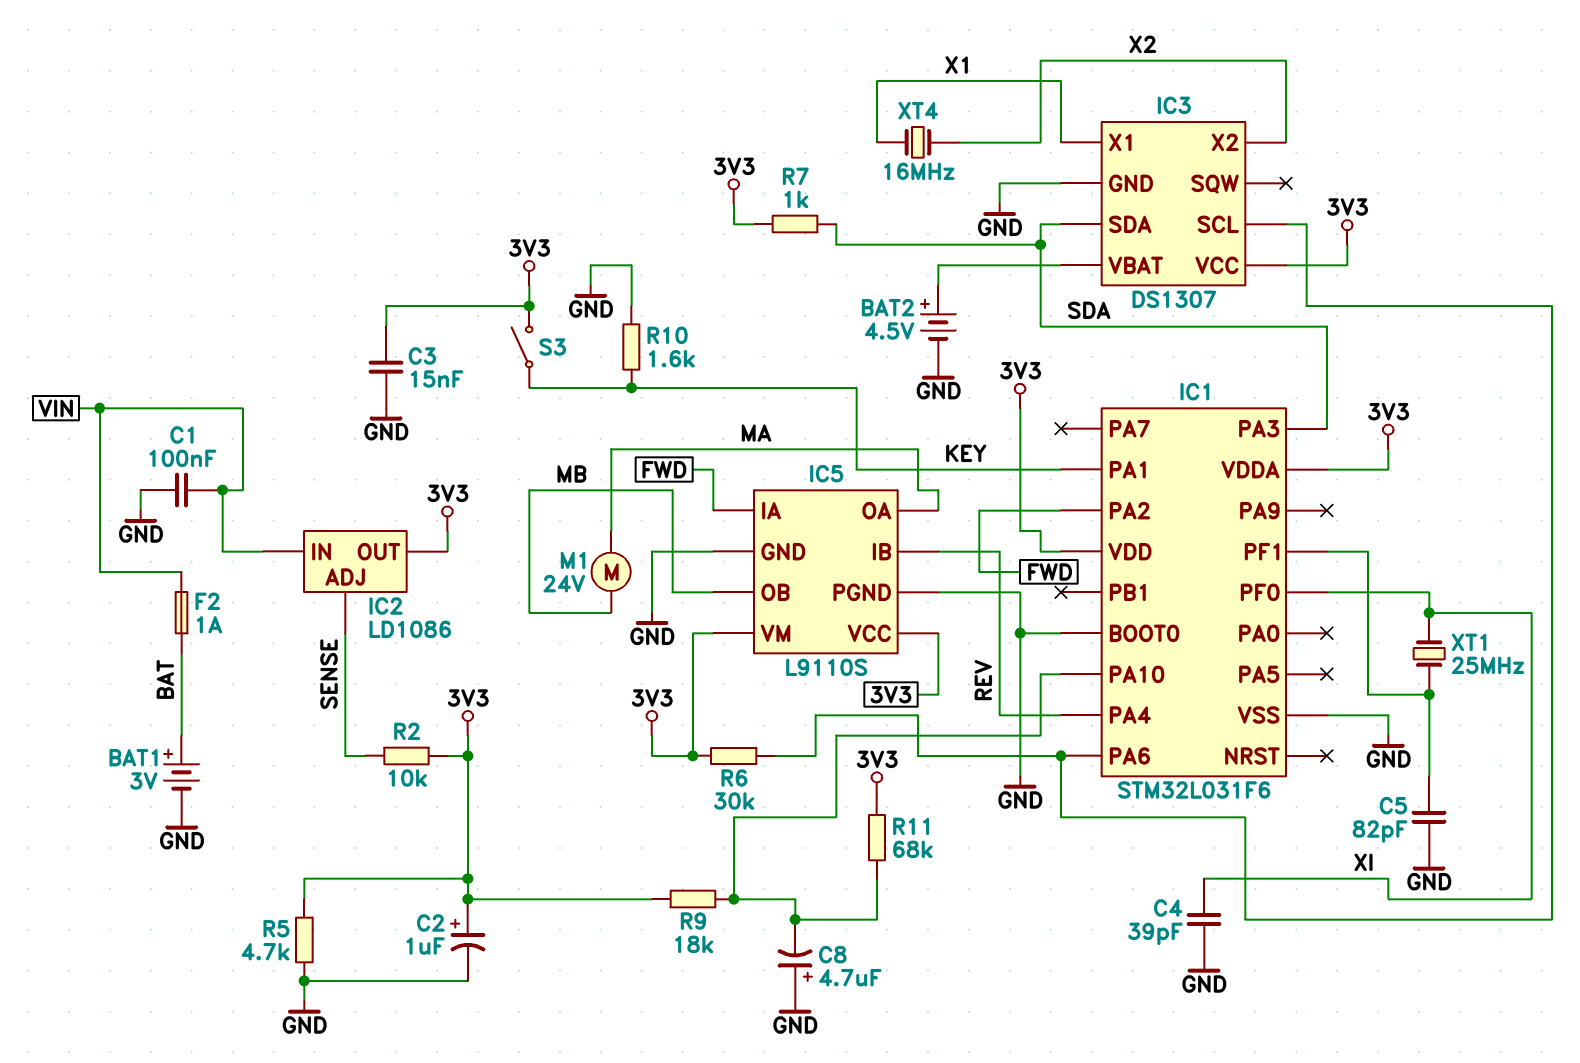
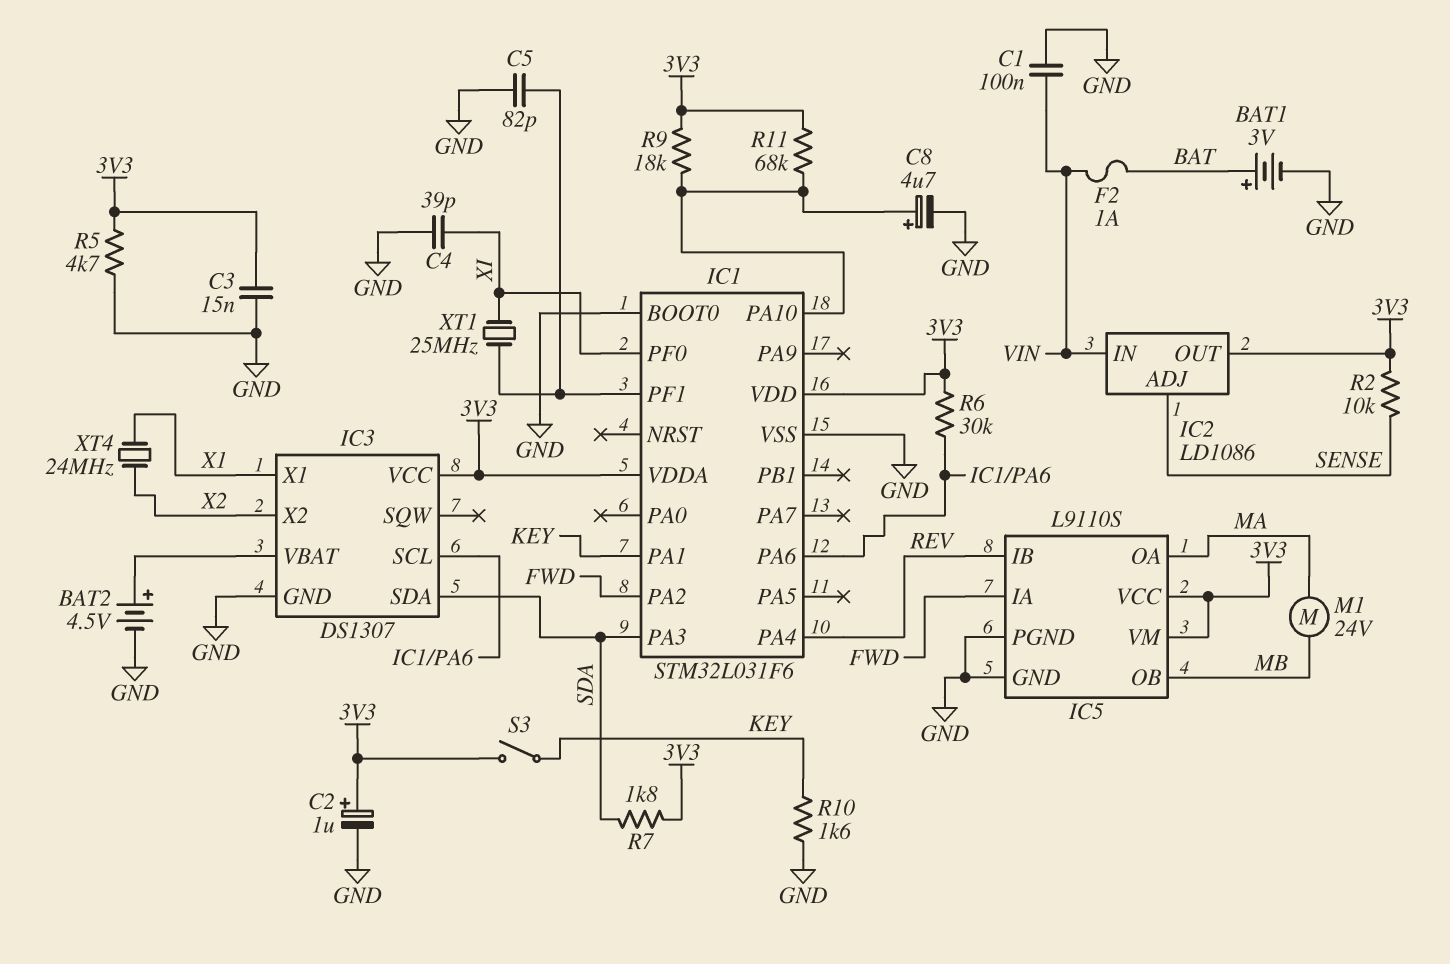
C8: 4.7uF (plus GND, minus IC1/PA10) -> 4.7uF (plus IC1/PA10, minus GND)
R7: 1k (3V3, SDA) -> 1.8k (3V3, SDA)
XT4: 16MHz (X1, X2) -> 24MHz (X1, X2)

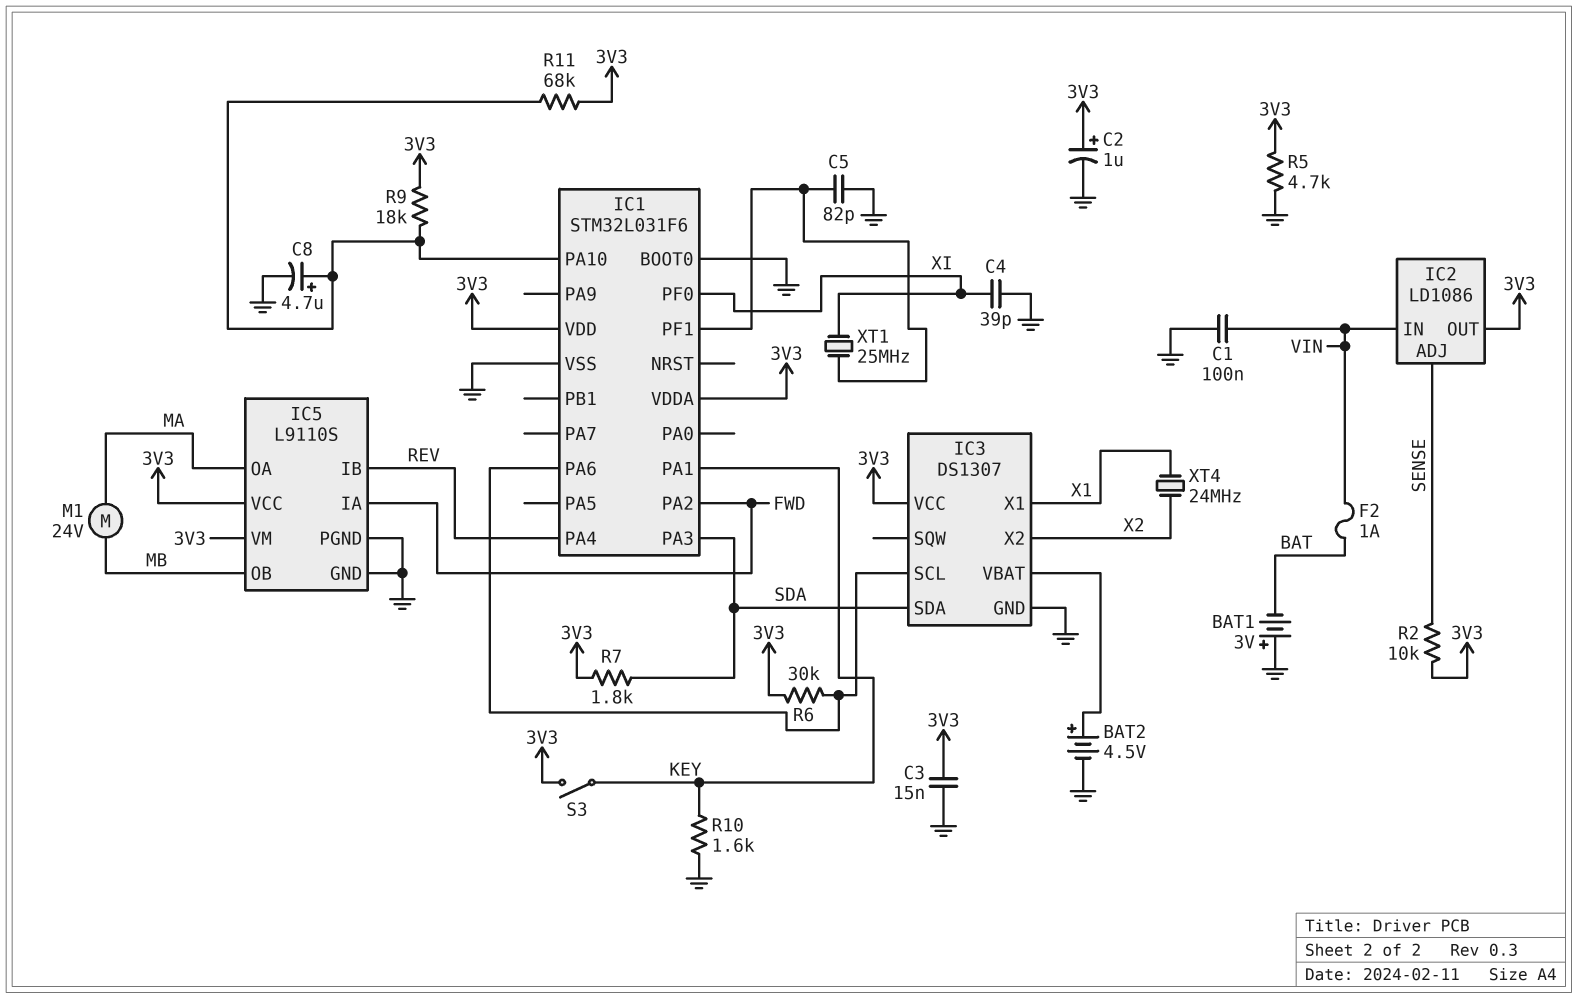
BAT1: 3V (plus BAT, minus GND) -> 3V (plus GND, minus BAT)

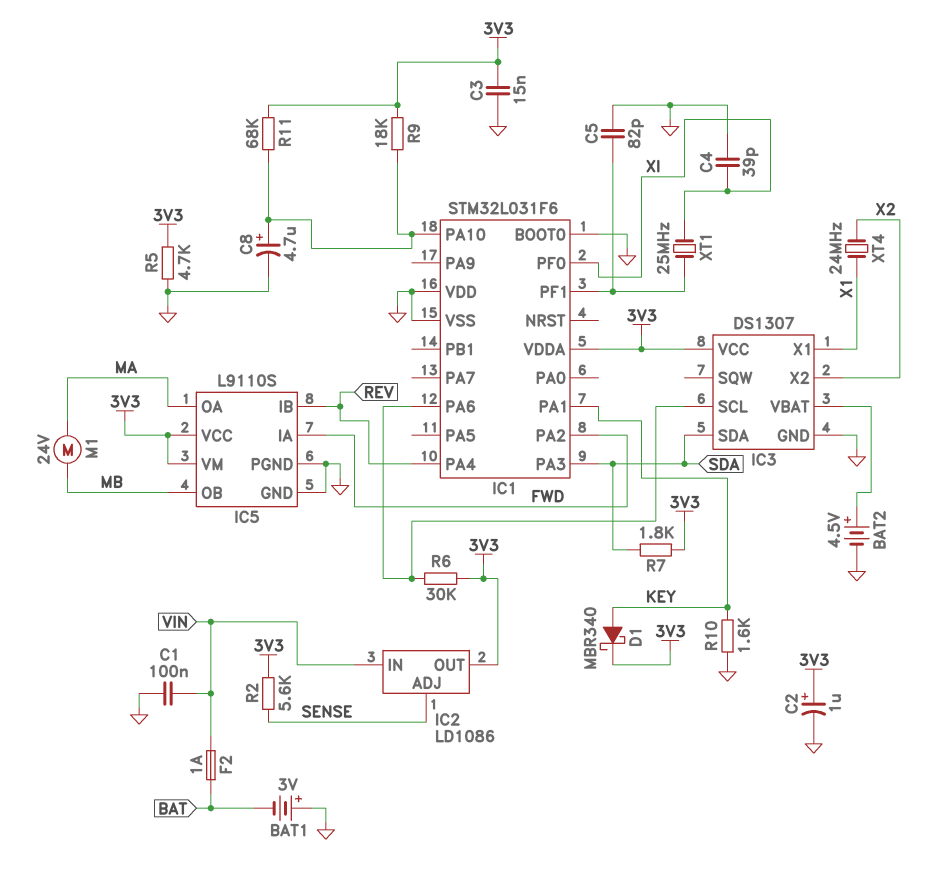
D1: none -> schottky MBR340 (A KEY, K 3V3)
IC1 pin VDD: 3V3 -> GND
R2: 10k (3V3, SENSE) -> 5.6k (3V3, SENSE)
S3: switch (3V3, KEY) -> none

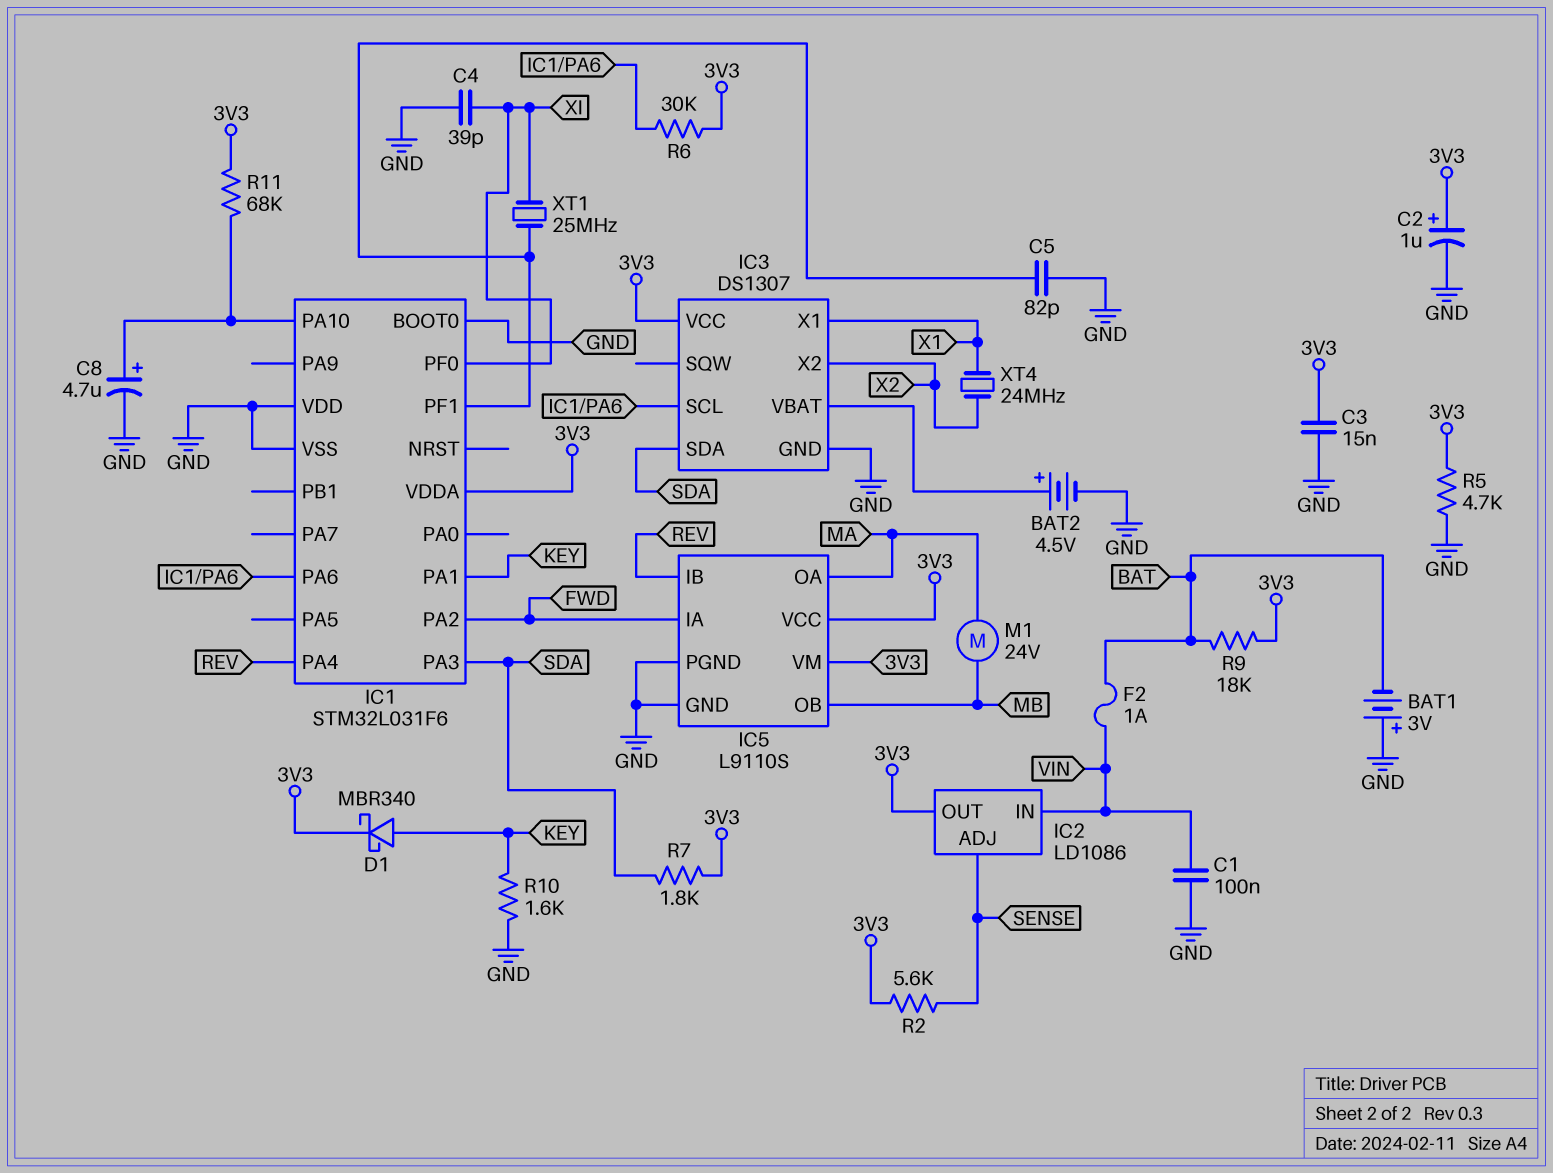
R9: 18k (3V3, IC1/PA10) -> 18k (3V3, BAT)

